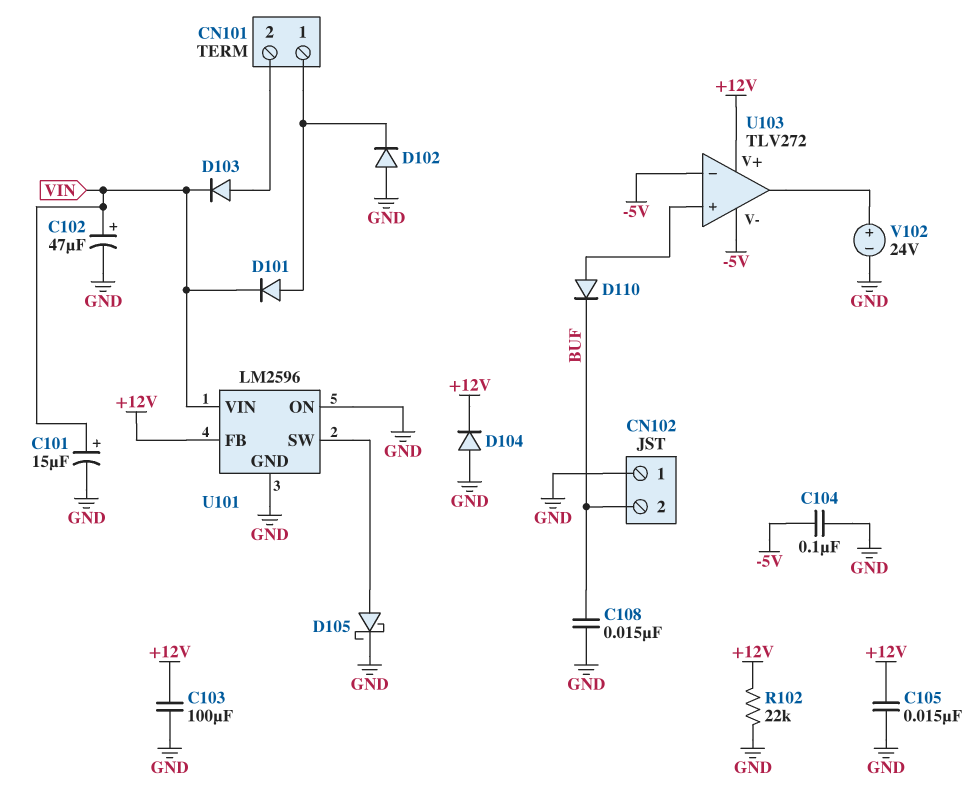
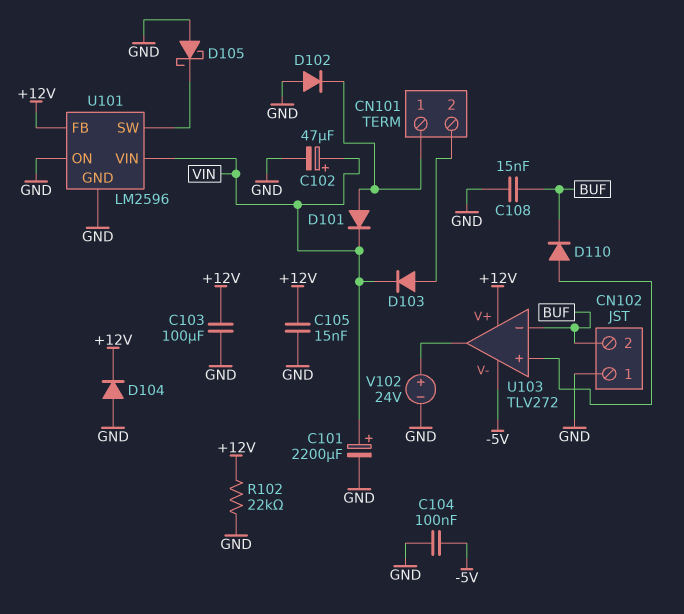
C101: 15uF (plus VIN, minus GND) -> 2200uF (plus VIN, minus GND)
D105: schottky (A U101/SW, K GND) -> schottky (A GND, K U101/SW)
U103 pin in-: -5V -> BUF

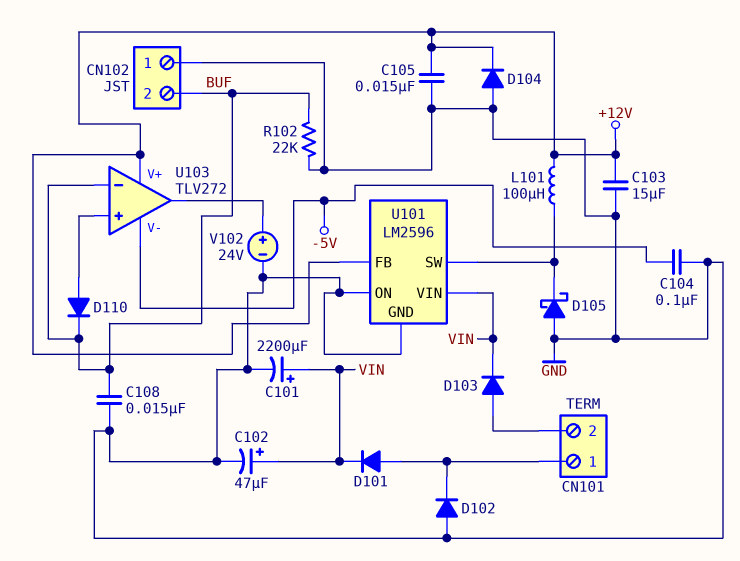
C103: 100uF (+12V, GND) -> 15uF (+12V, GND)
L101: none -> 100uH (+12V, U101/SW)
R102: 22k (+12V, GND) -> 22k (BUF, GND)

